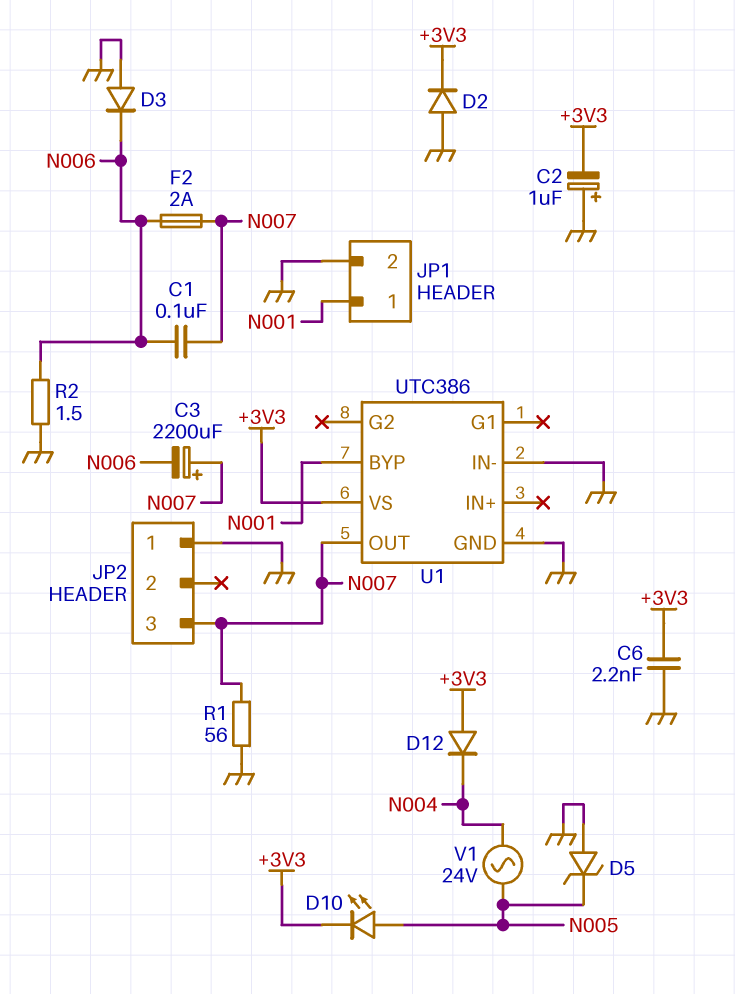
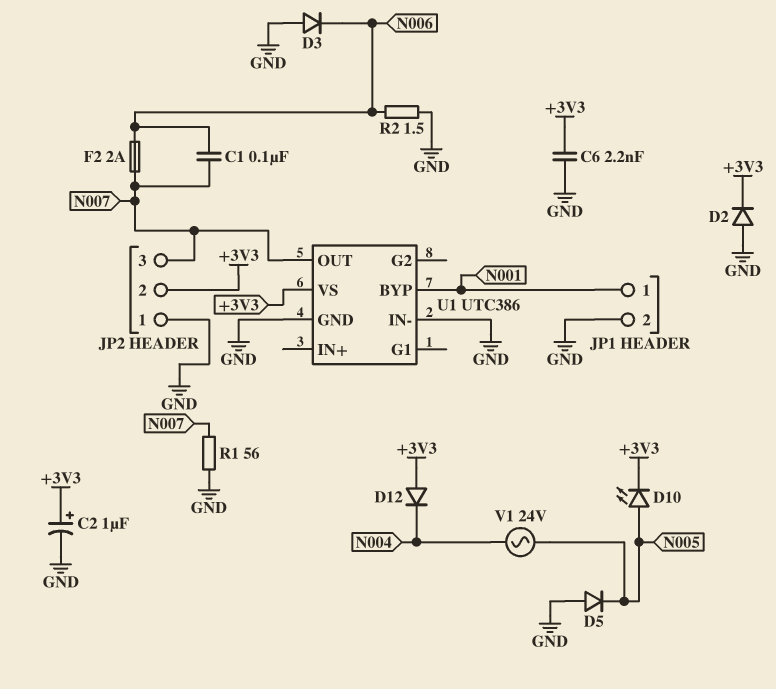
C2: 1uF (plus GND, minus +3V3) -> 1uF (plus +3V3, minus GND)
C3: 2200uF (plus N007, minus N006) -> none
D5: zener (A GND, K N005) -> diode (A GND, K N005)
JP2 pin 2: none -> +3V3

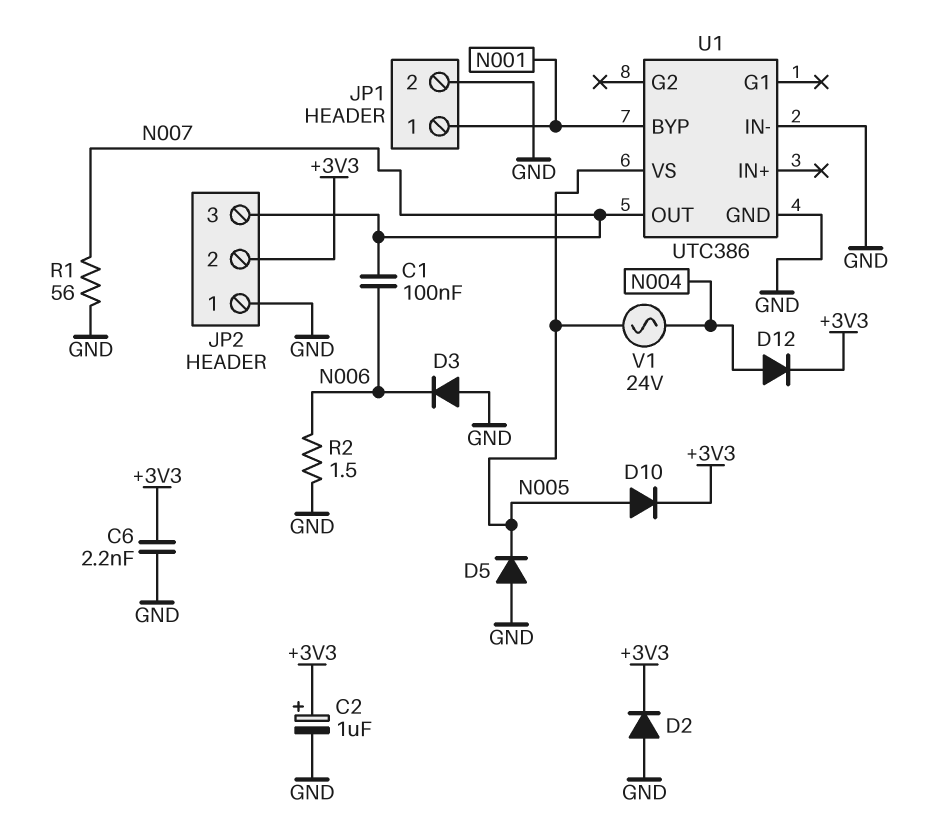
D10: LED (A N005, K +3V3) -> diode (A N005, K +3V3)
D12: diode (A +3V3, K N004) -> diode (A N004, K +3V3)
F2: 2A (N006, N007) -> none
U1 pin VS: +3V3 -> N005

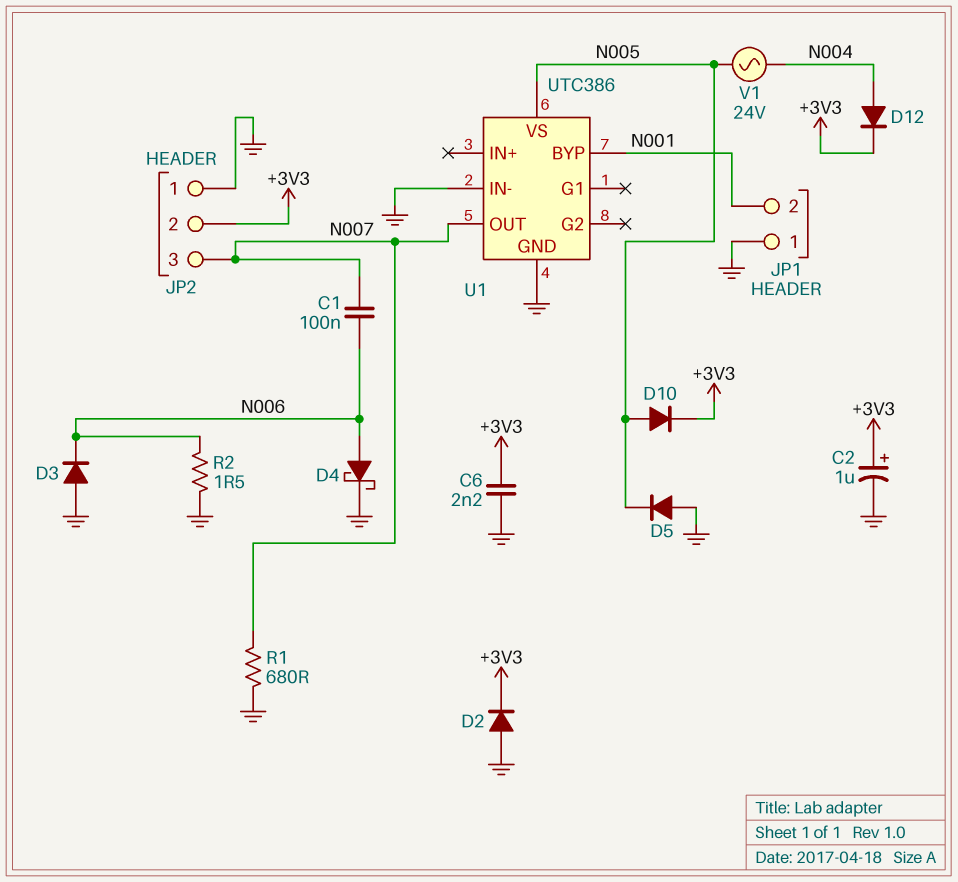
D4: none -> schottky (A N006, K GND)
JP1 pin 1: N001 -> GND
JP1 pin 2: GND -> N001
R1: 56 (GND, N007) -> 680 (GND, N007)

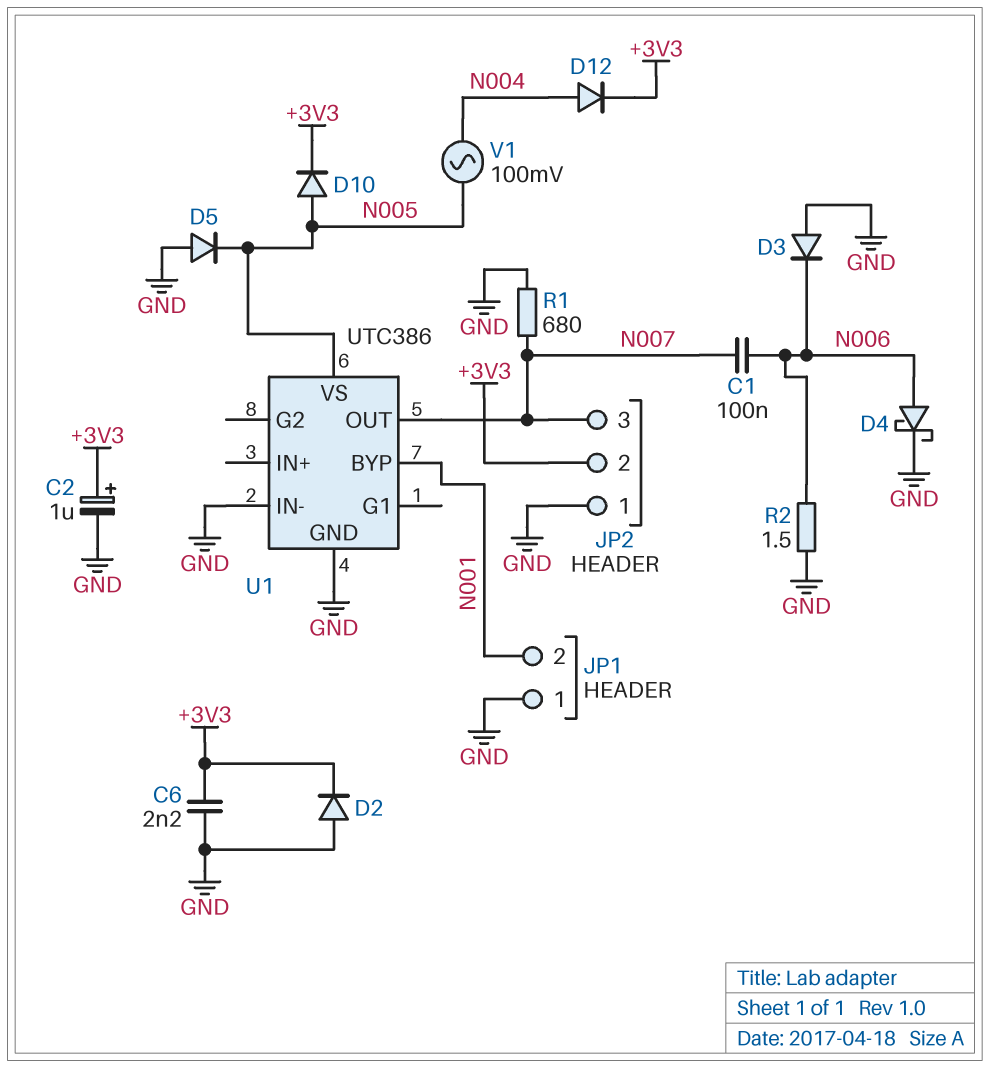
V1: AC 24V (N004, N005) -> AC 100mV (N004, N005)

